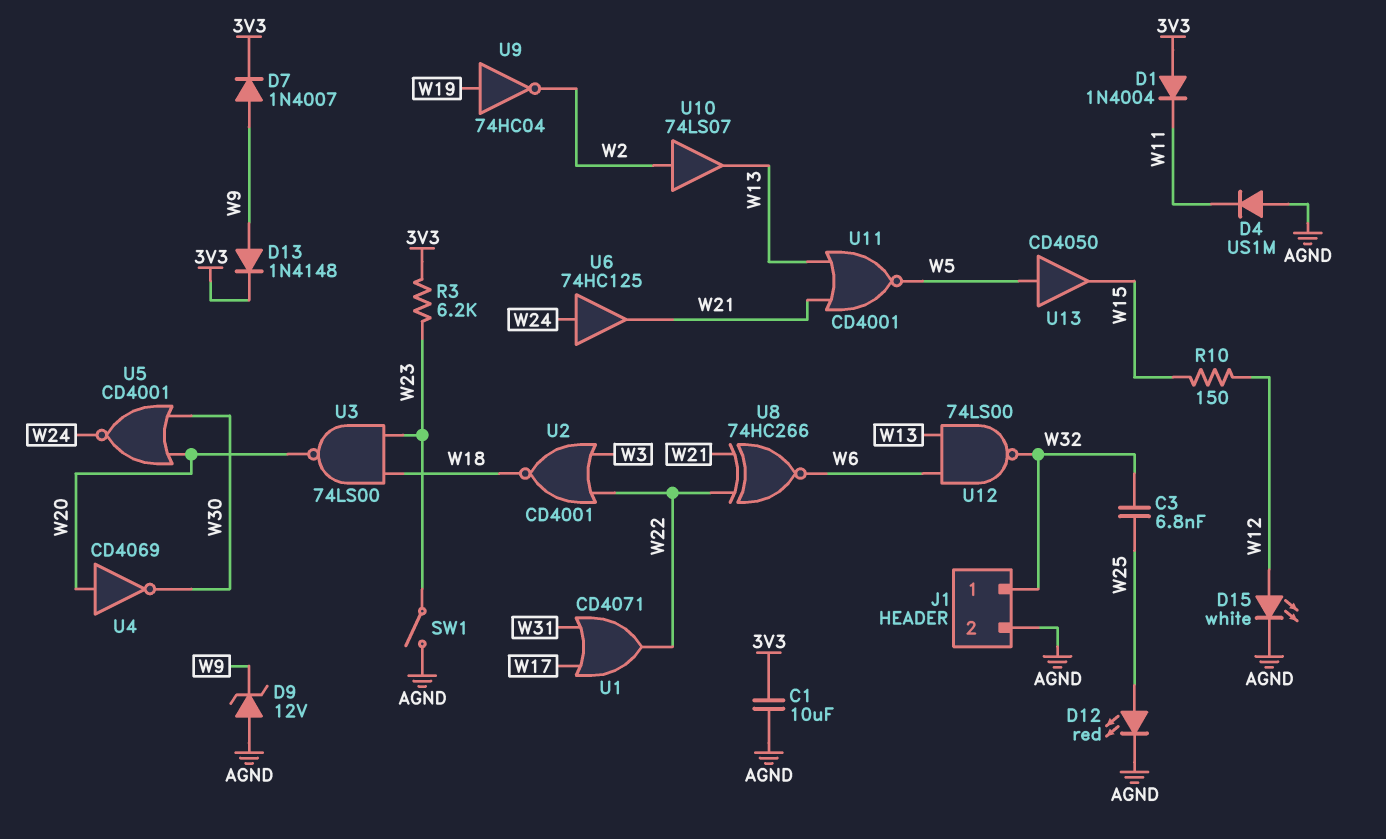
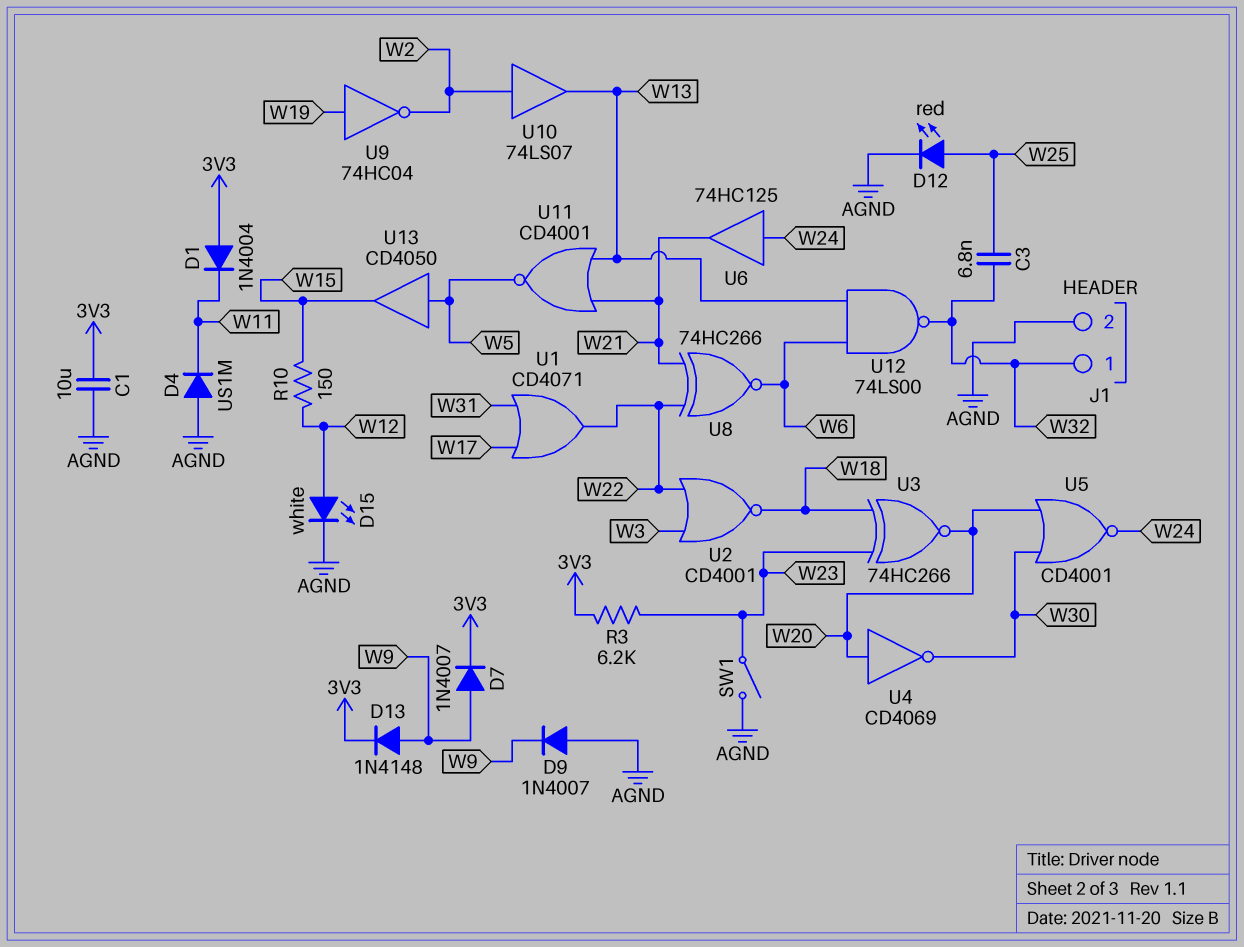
D9: zener 12V (A AGND, K W9) -> diode 1N4007 (A AGND, K W9)
U3: NAND 74LS00 (in W18, in W23, out W20) -> XNOR 74HC266 (in W18, in W23, out W20)

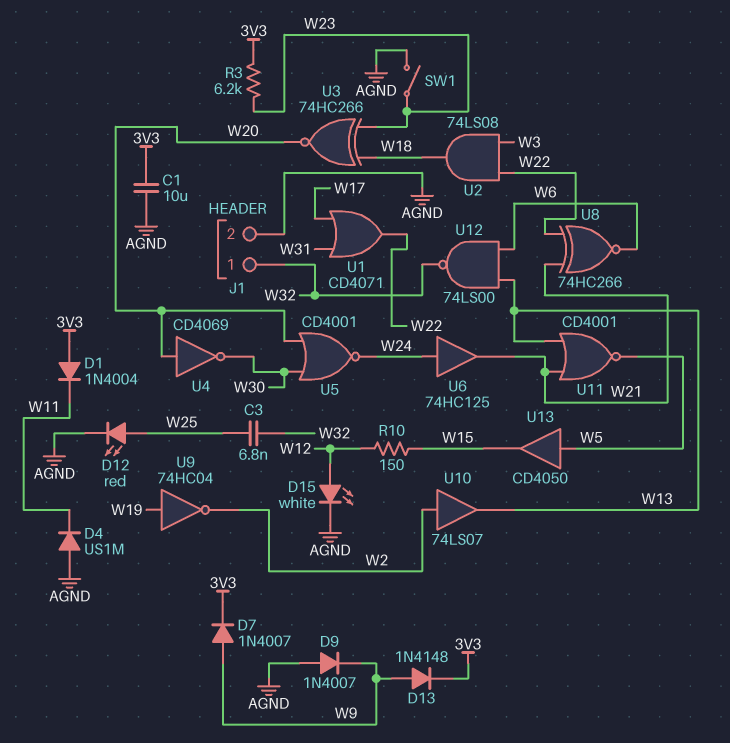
U2: NOR CD4001 (in W3, in W22, out W18) -> AND 74LS08 (in W3, in W22, out W18)

